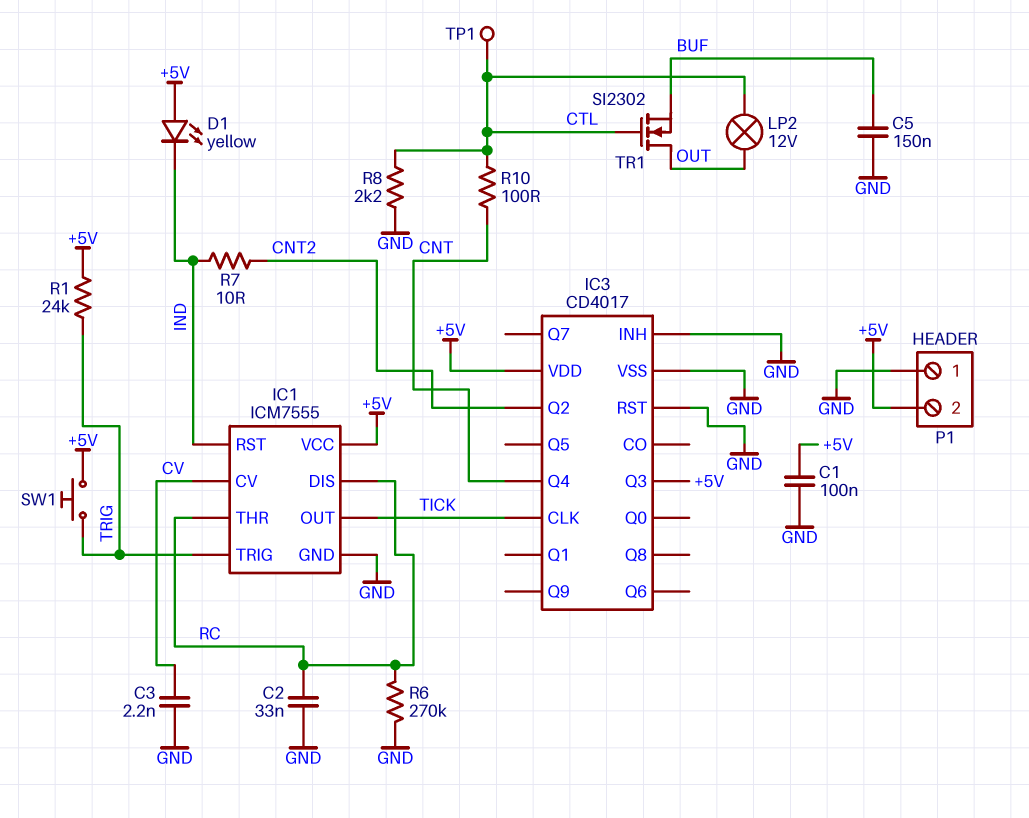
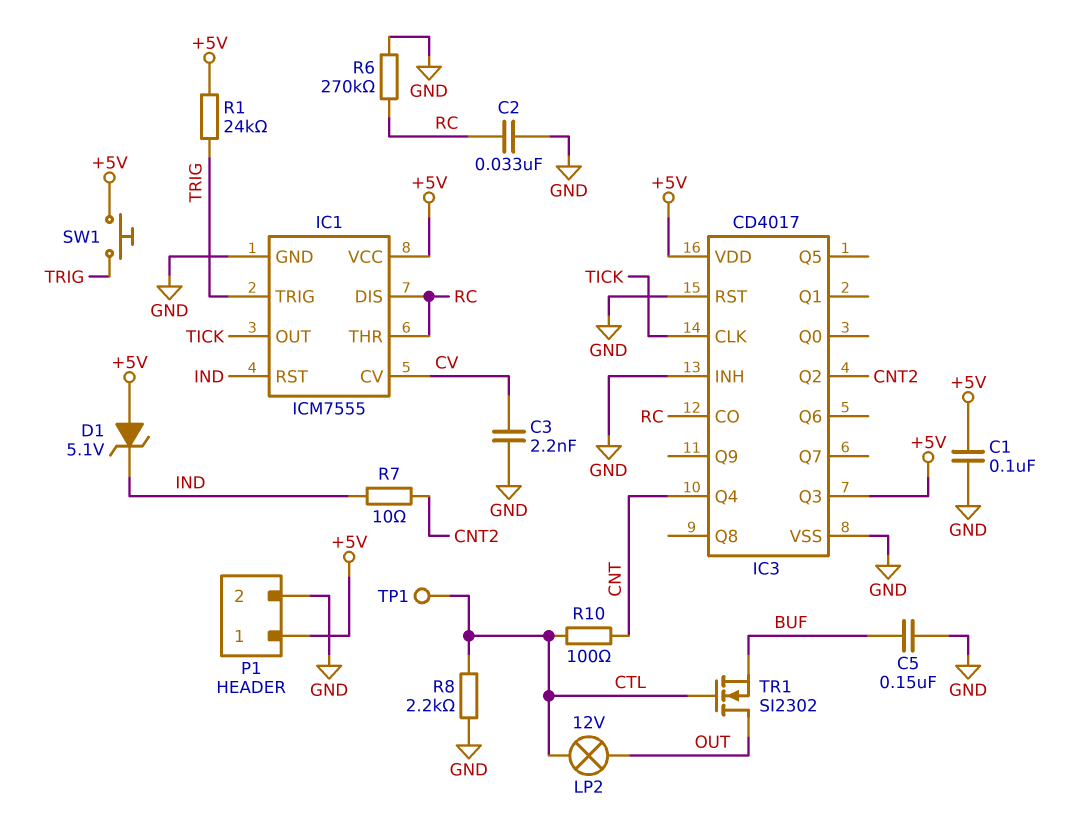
D1: LED yellow (A +5V, K IND) -> zener 5.1V (A +5V, K IND)
IC3 pin CO: none -> RC
P1 pin 1: GND -> +5V
P1 pin 2: +5V -> GND

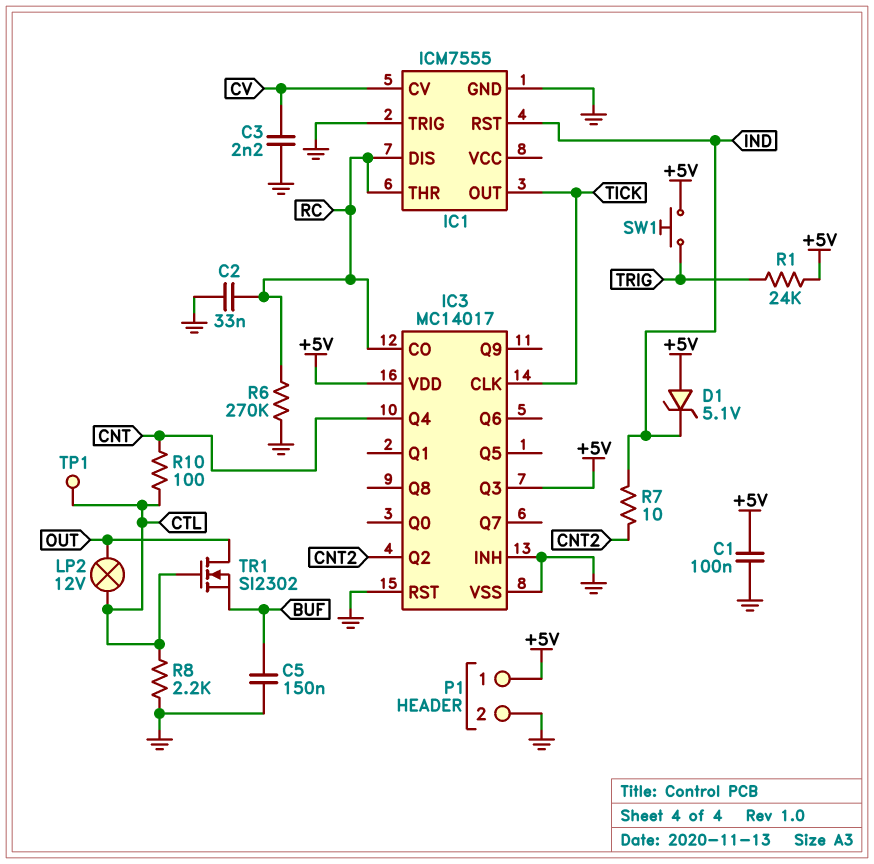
IC1 pin TRIG: TRIG -> GND
IC1 pin VCC: +5V -> none
IC3: CD4017 -> MC14017

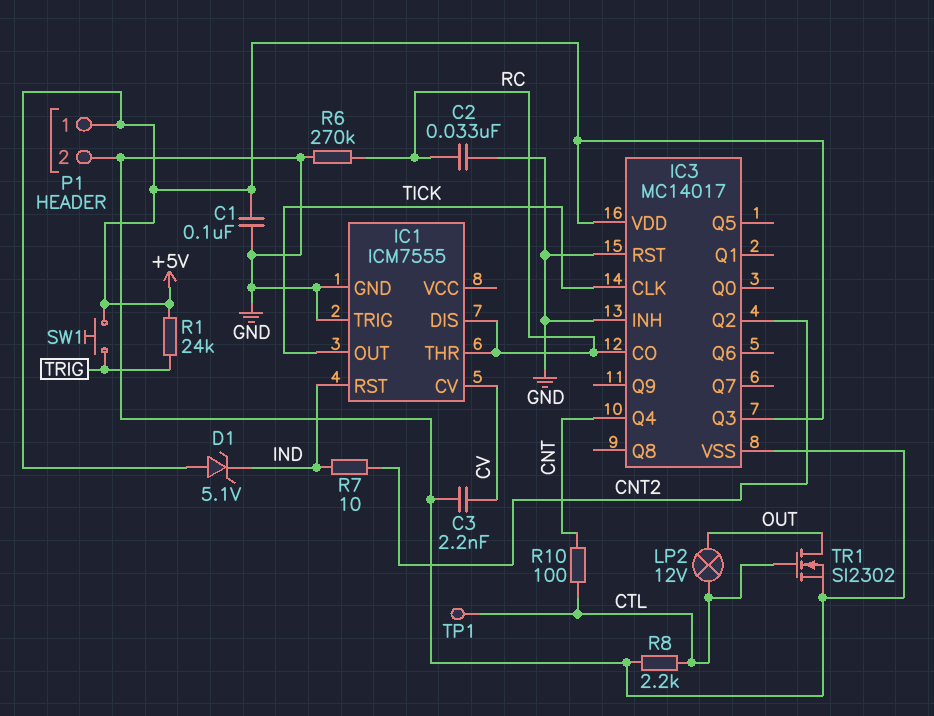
C5: 150nF (BUF, GND) -> none
TR1: NMOS SI2302 (G CTL, D OUT, S BUF) -> NMOS SI2302 (G CTL, D OUT, S GND)

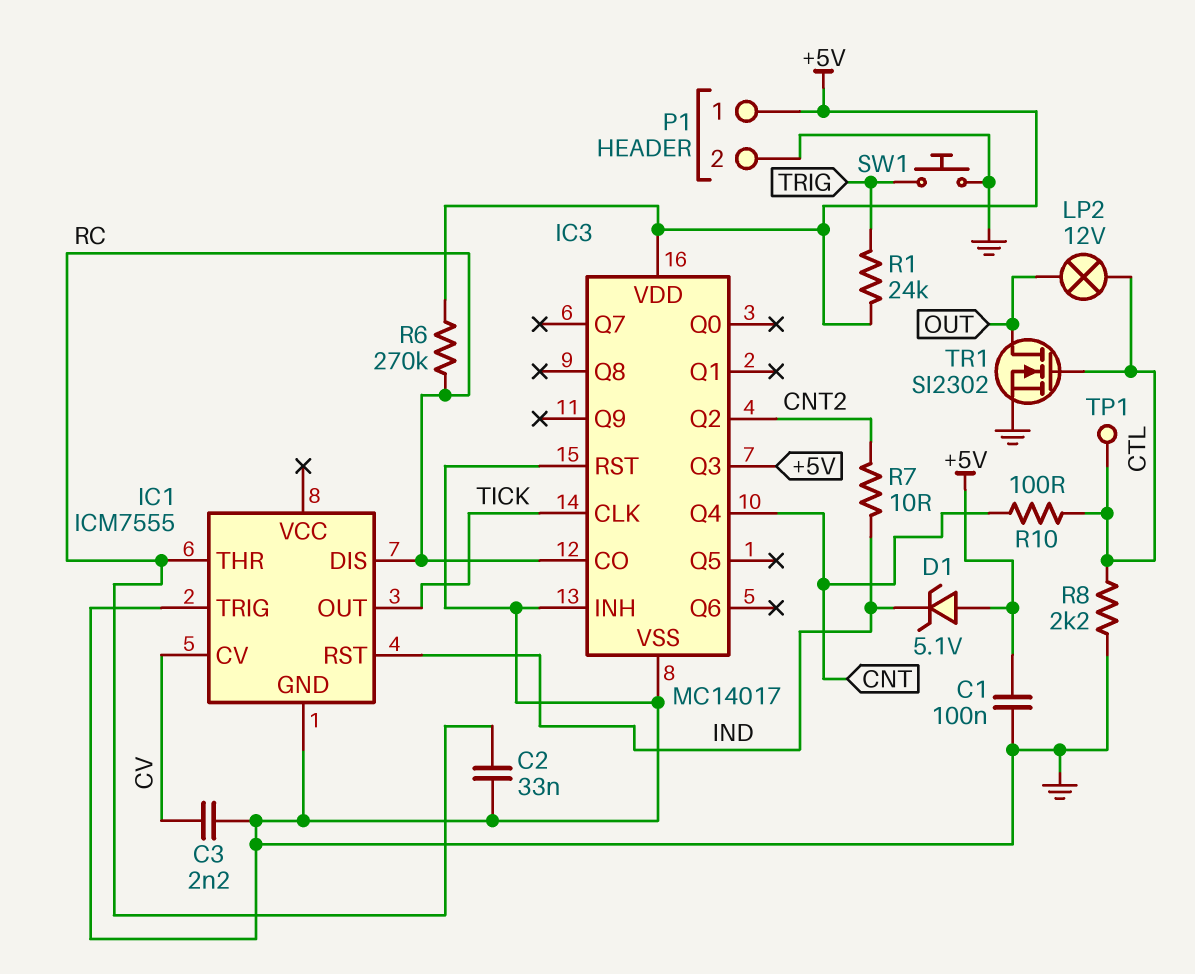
R6: 270k (GND, RC) -> 270k (+5V, RC)
SW1: button (+5V, TRIG) -> button (GND, TRIG)

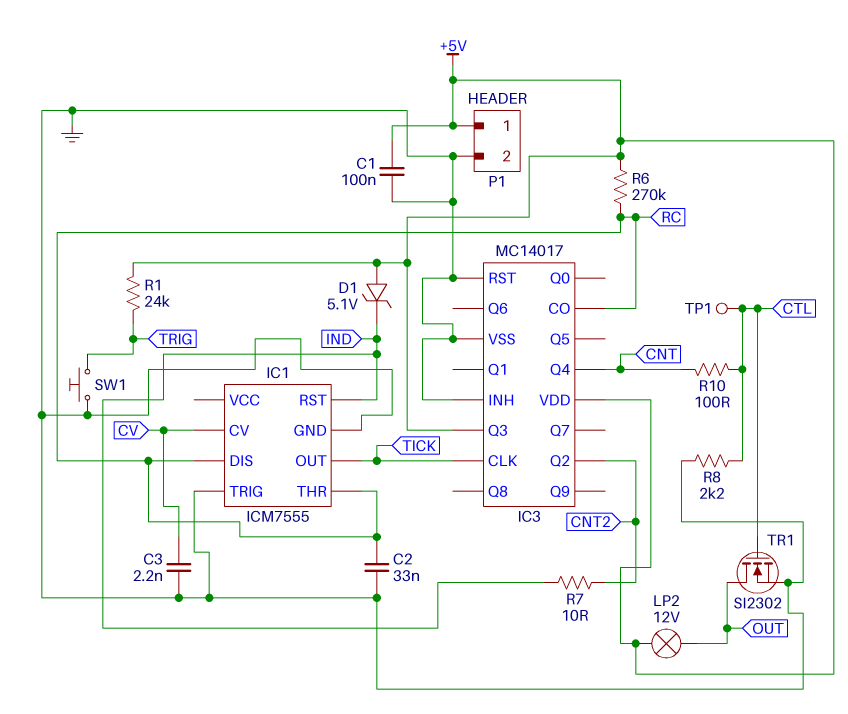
LP2: lamp 12V (CTL, OUT) -> lamp 12V (+5V, OUT)

